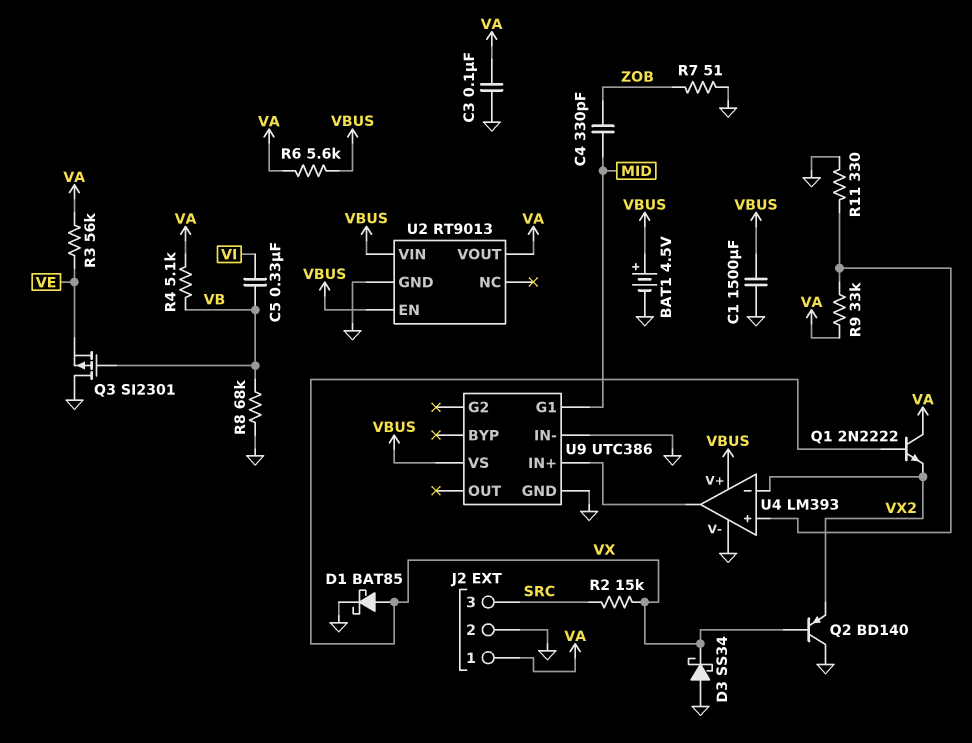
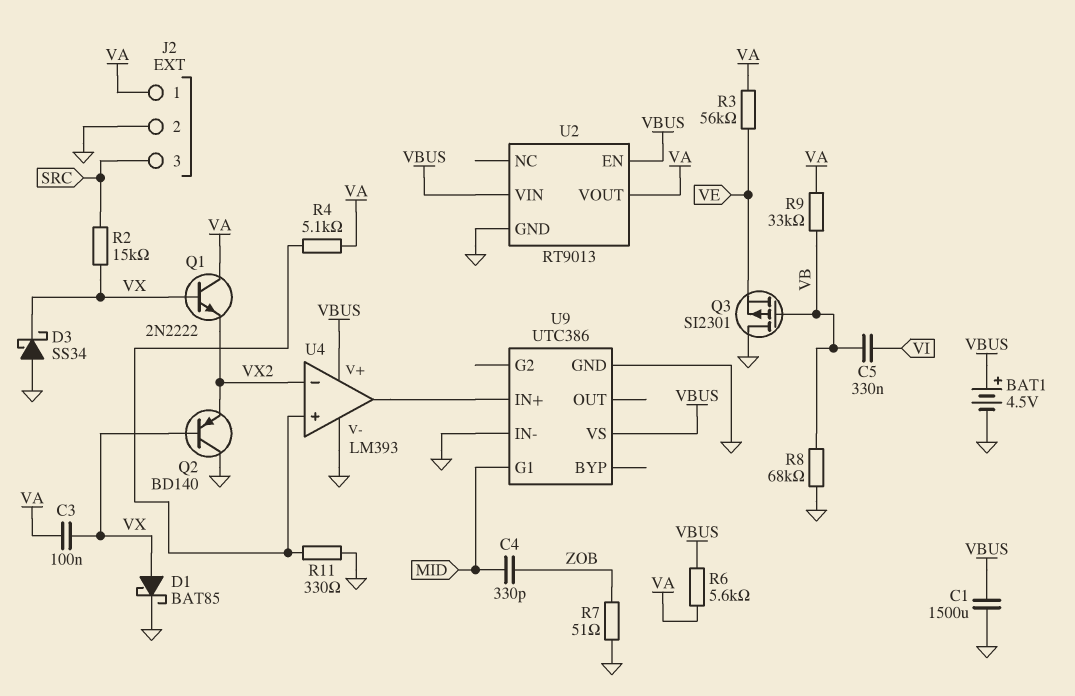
C3: 100nF (GND, VA) -> 100nF (VA, VX)
R4: 5.1k (VA, VB) -> 5.1k (U4/in+, VA)
R9: 33k (U4/in+, VA) -> 33k (VA, VB)

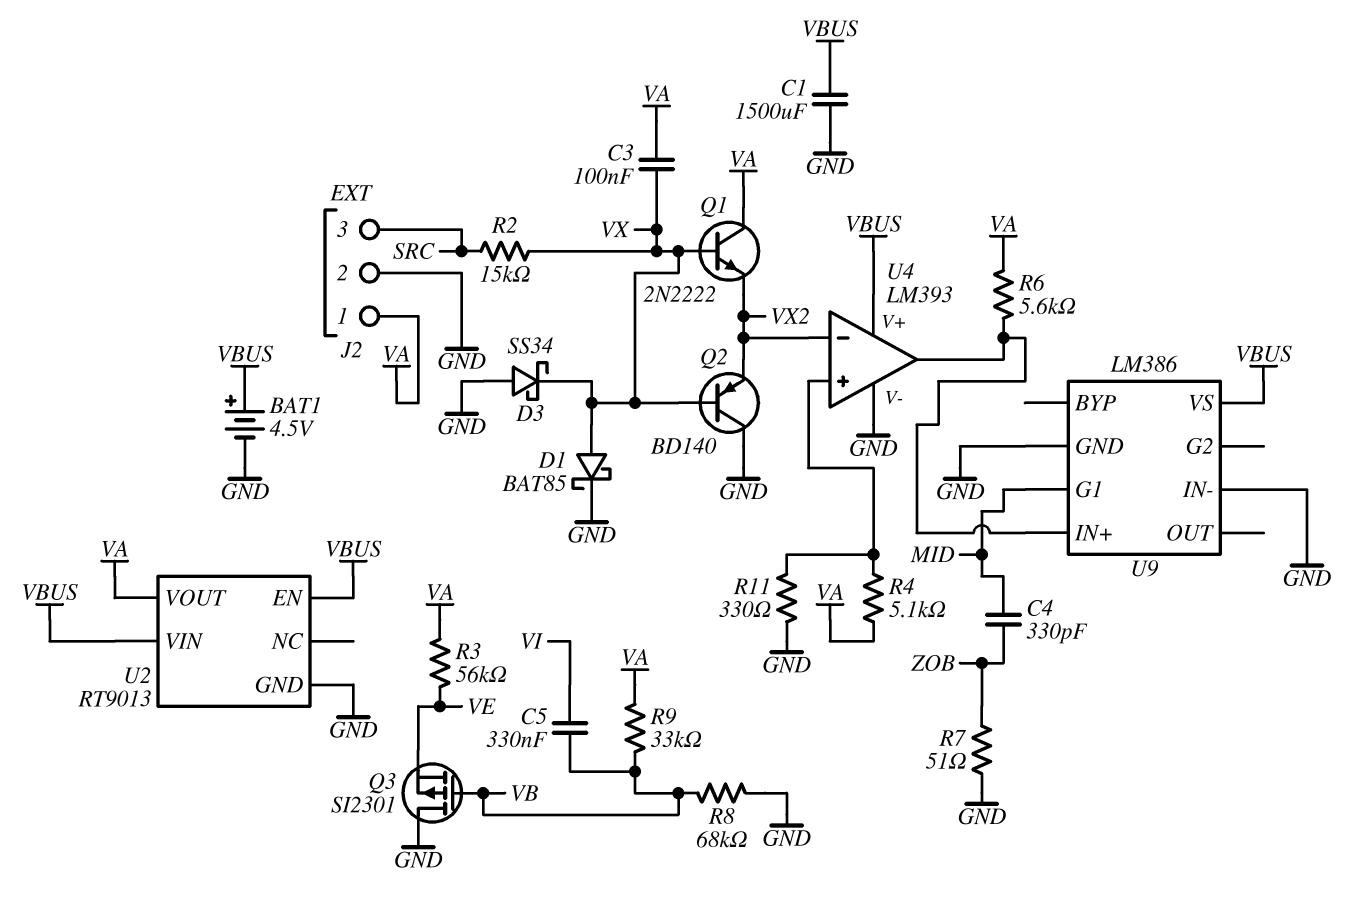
R6: 5.6k (VA, VBUS) -> 5.6k (U4/out, VA)
U9: UTC386 -> LM386

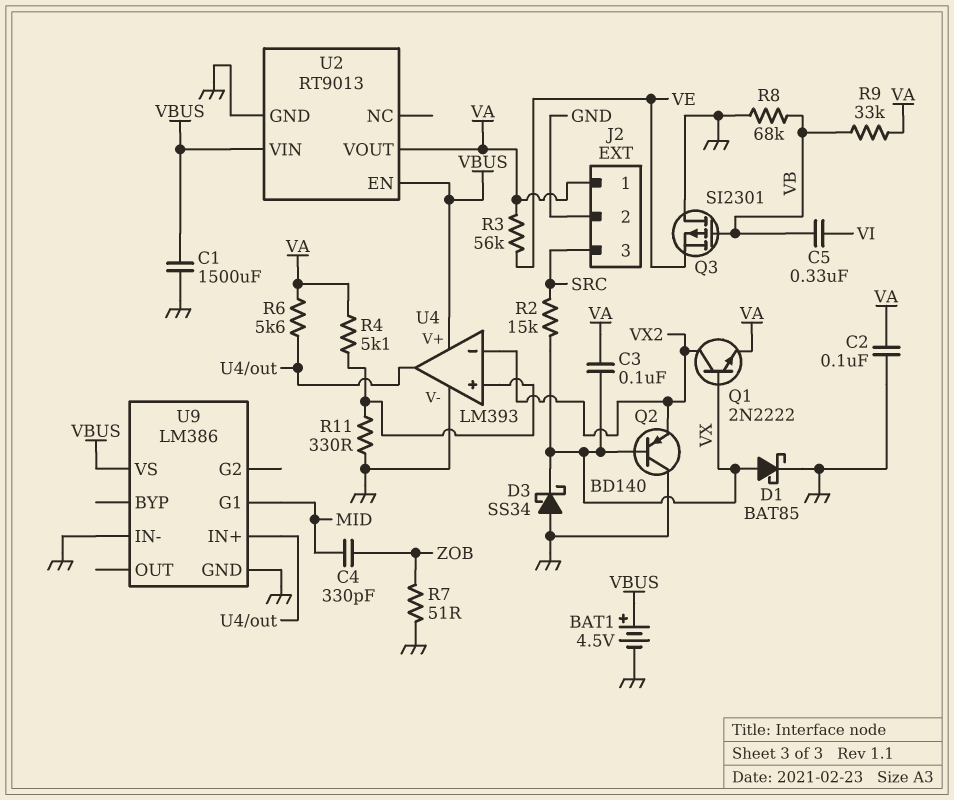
C2: none -> 100nF (GND, VA)
Q1: NPN 2N2222 (B VX, C VA, E VX2) -> NPN 2N2222 (B VX, C VX2, E VA)

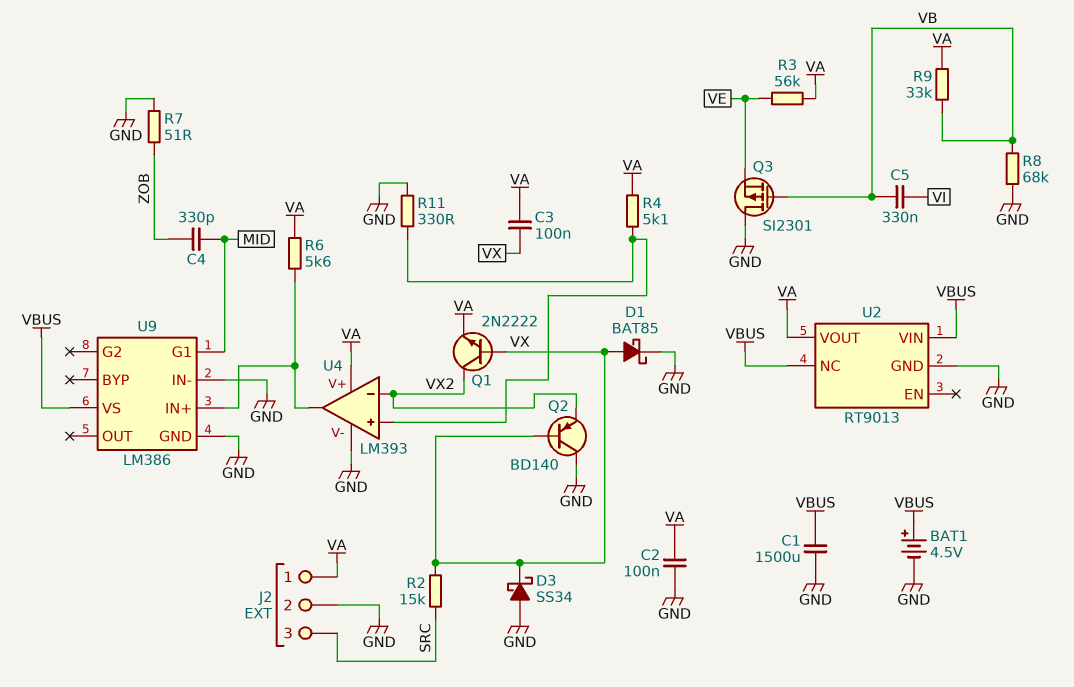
U2 pin EN: VBUS -> none
U2 pin NC: none -> VBUS
U4 pin V+: VBUS -> VA

